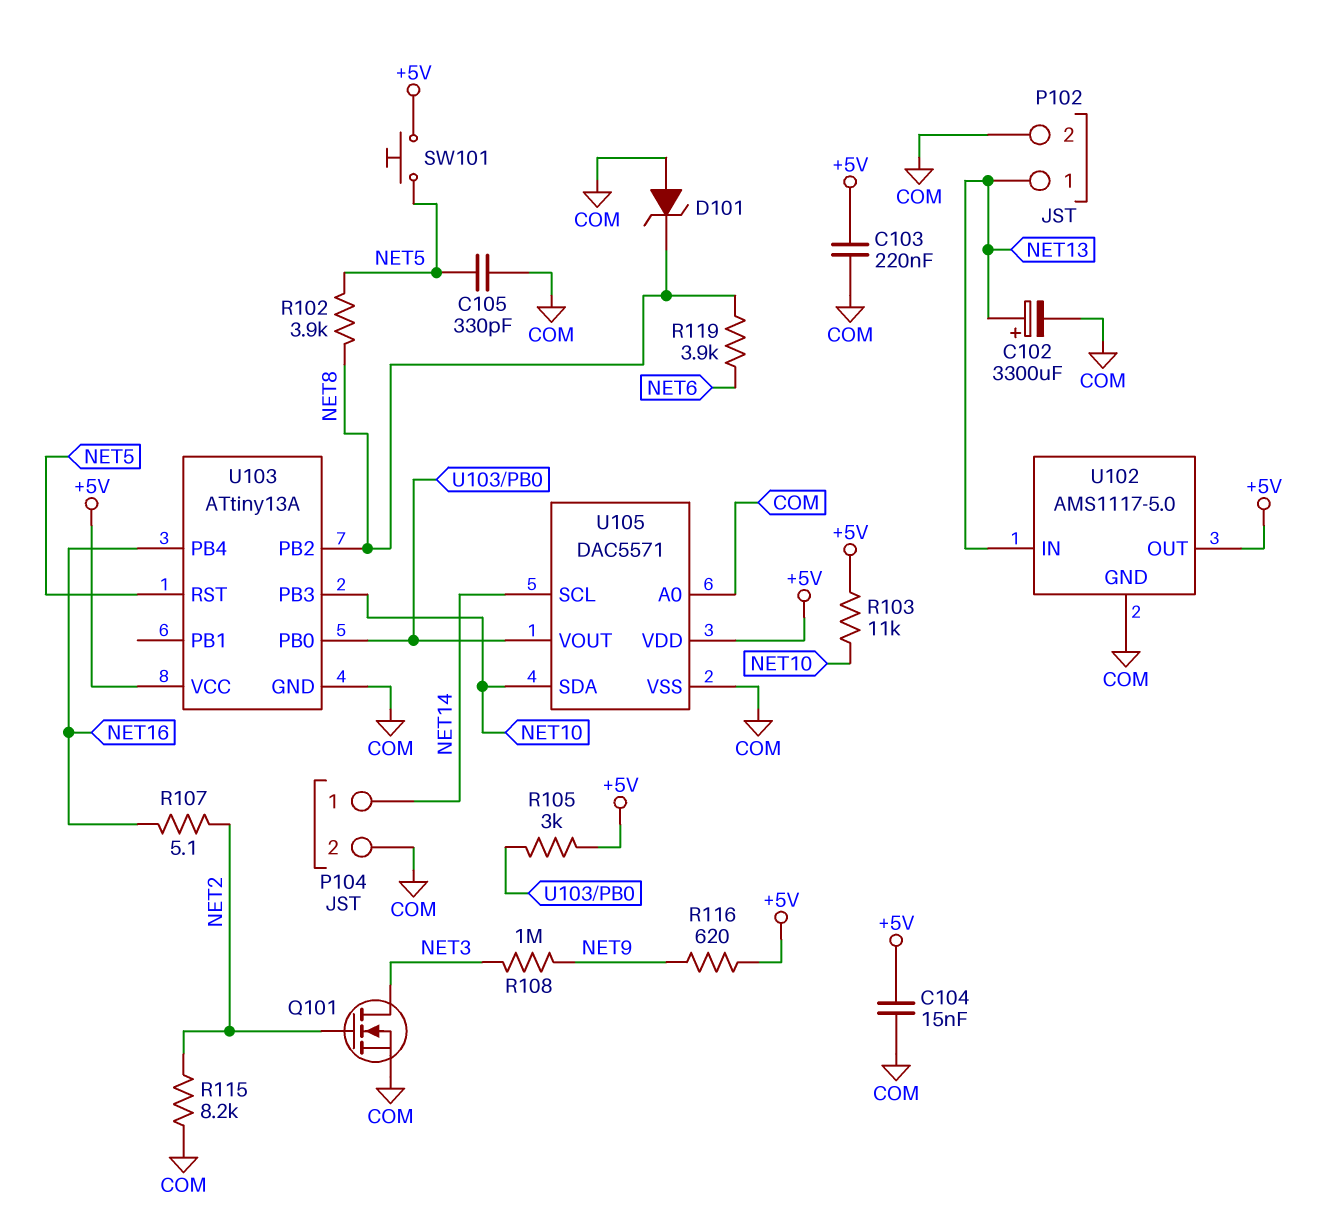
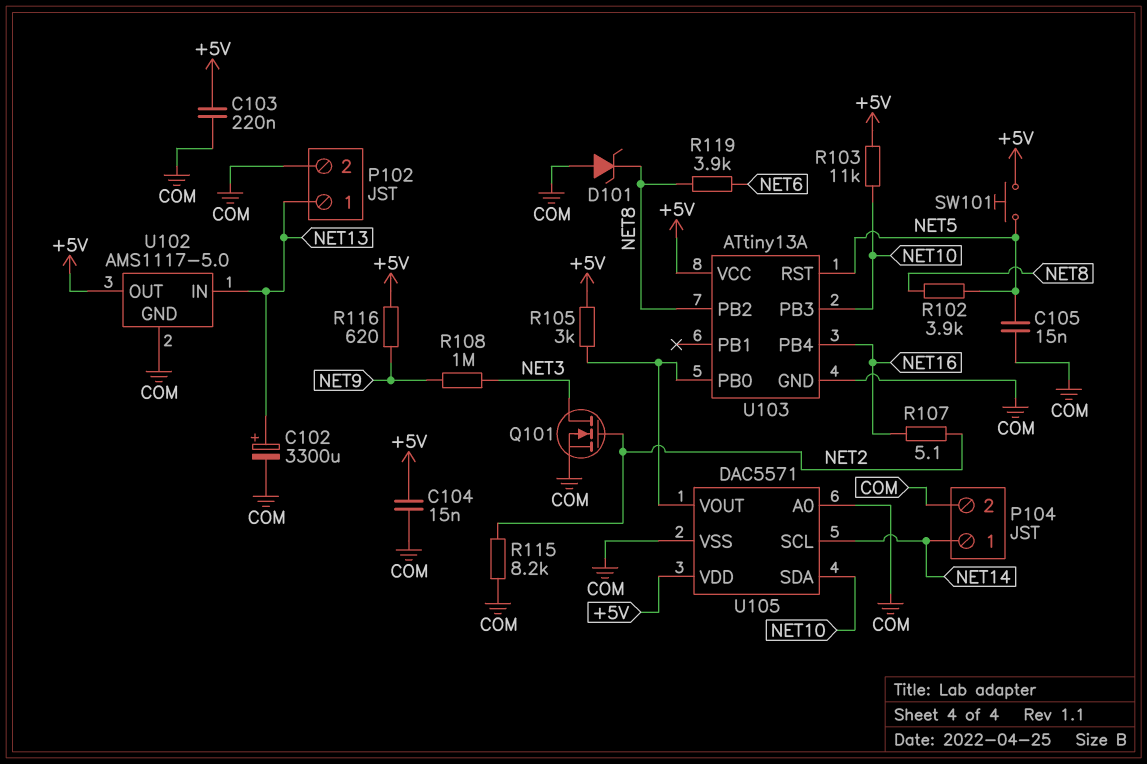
C105: 330pF (COM, NET5) -> 15nF (COM, NET5)

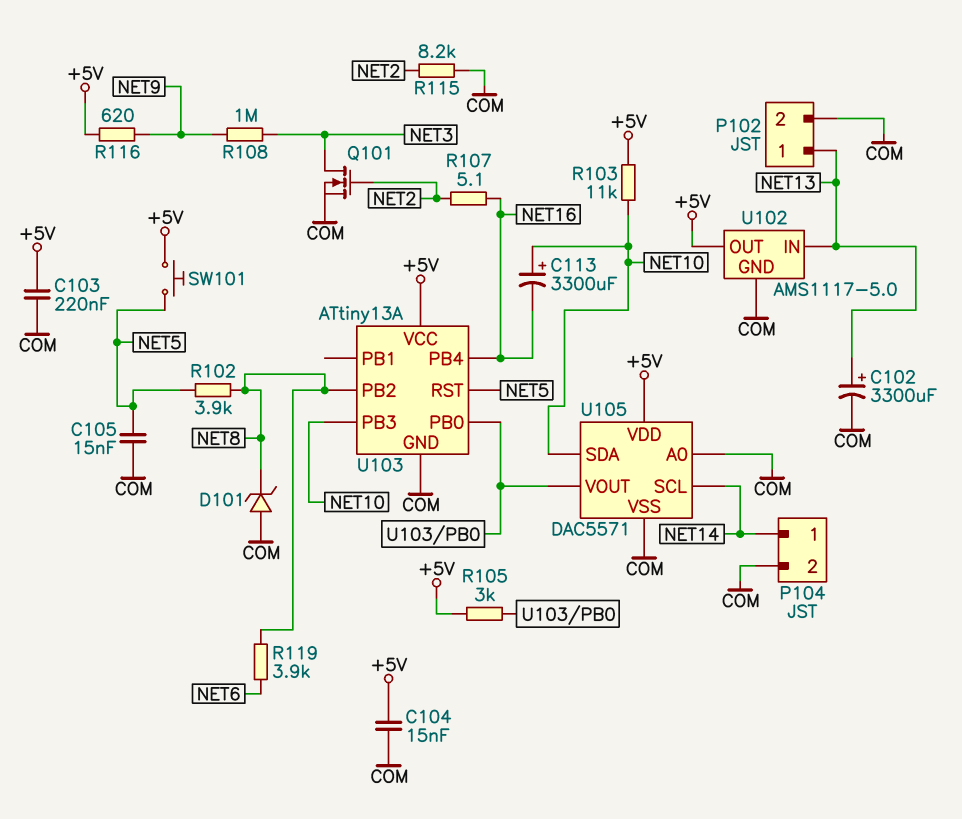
C113: none -> 3300uF (plus NET10, minus NET16)

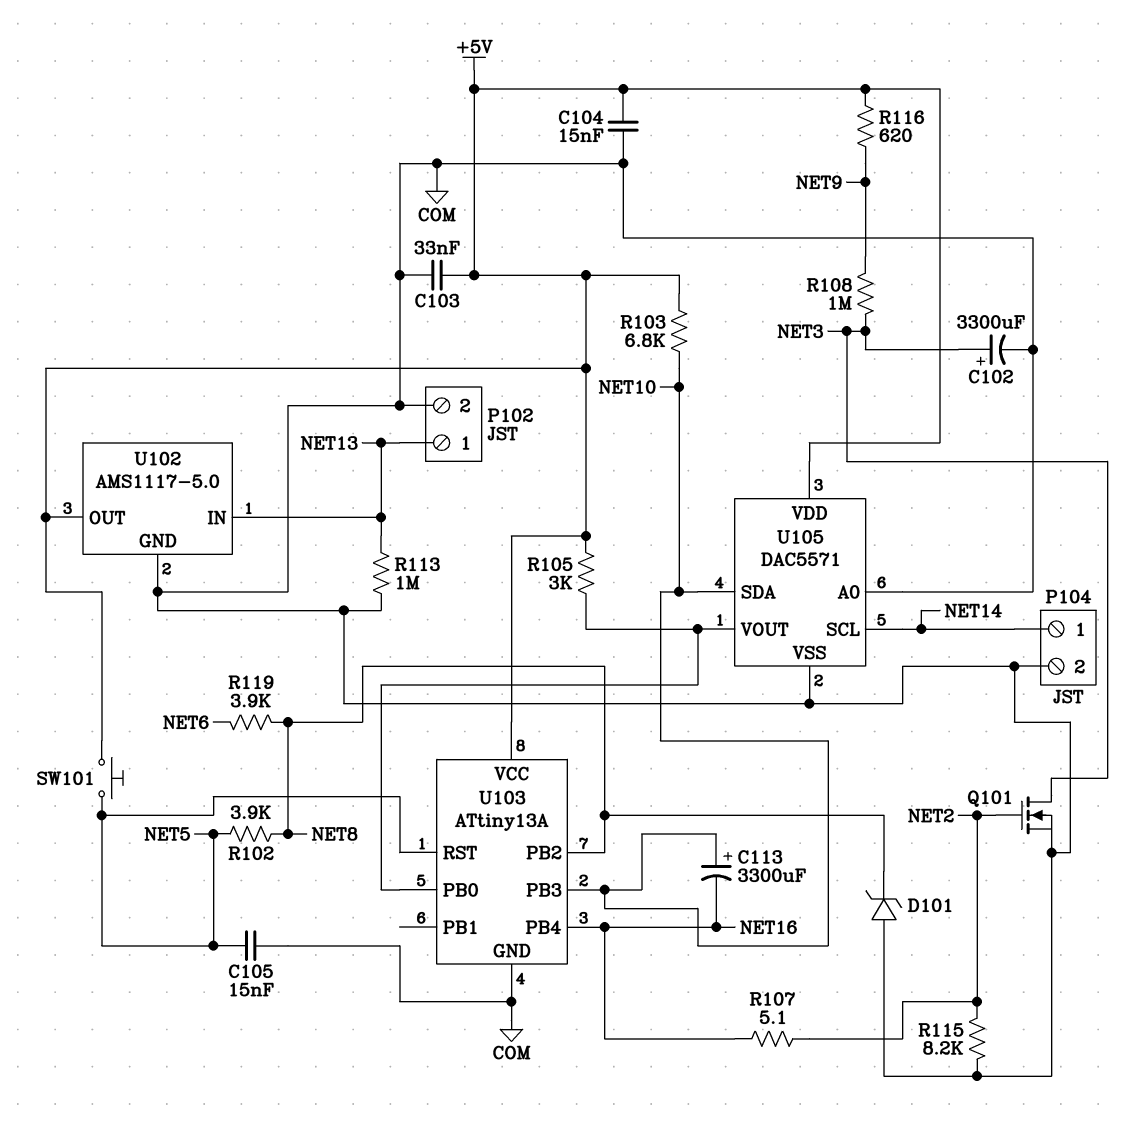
C102: 3300uF (plus NET13, minus COM) -> 3300uF (plus NET3, minus COM)
C103: 220nF (+5V, COM) -> 33nF (+5V, COM)
R103: 11k (+5V, NET10) -> 6.8k (+5V, NET10)
R113: none -> 1M (COM, NET13)

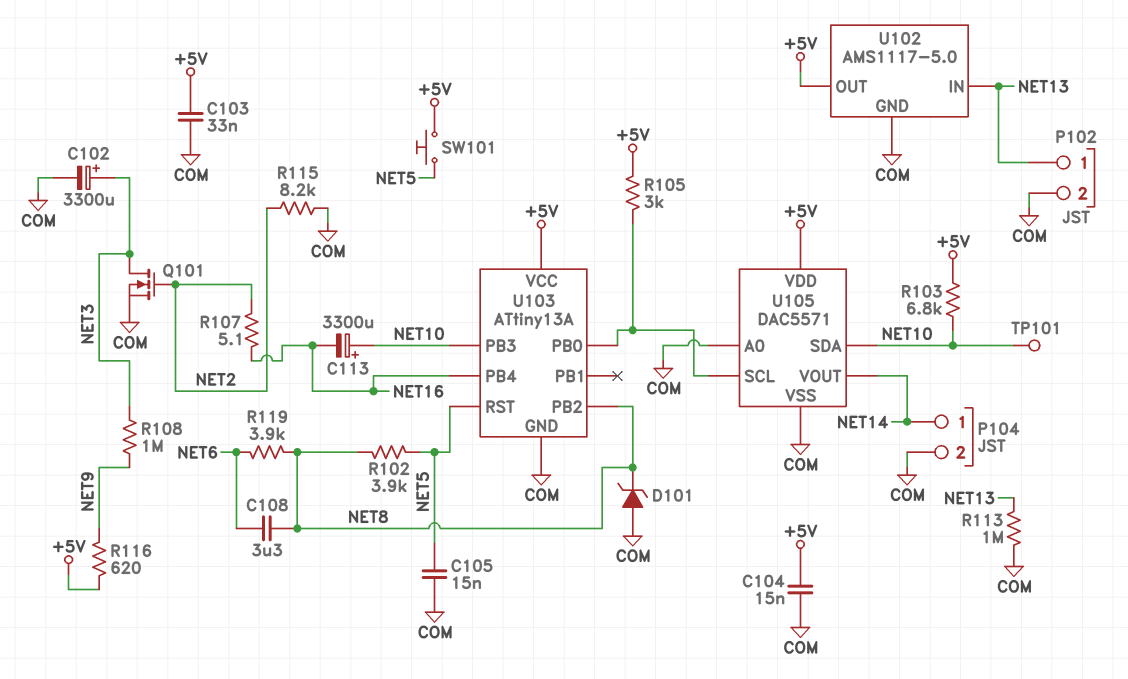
C108: none -> 3.3uF (NET6, NET8)
TP101: none -> test point (NET10)
U105 pin SCL: NET14 -> U103/PB0
U105 pin VOUT: U103/PB0 -> NET14

